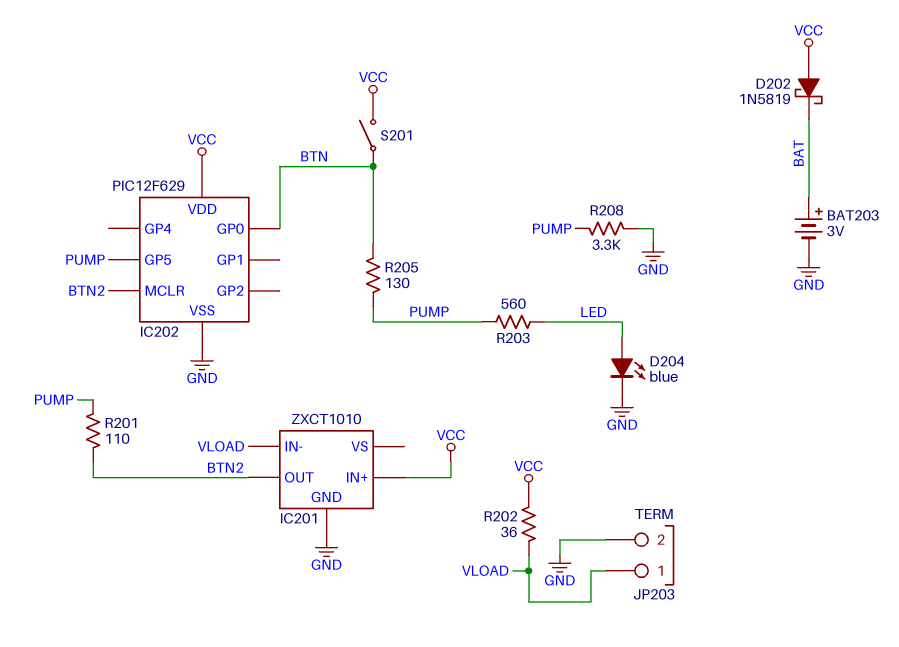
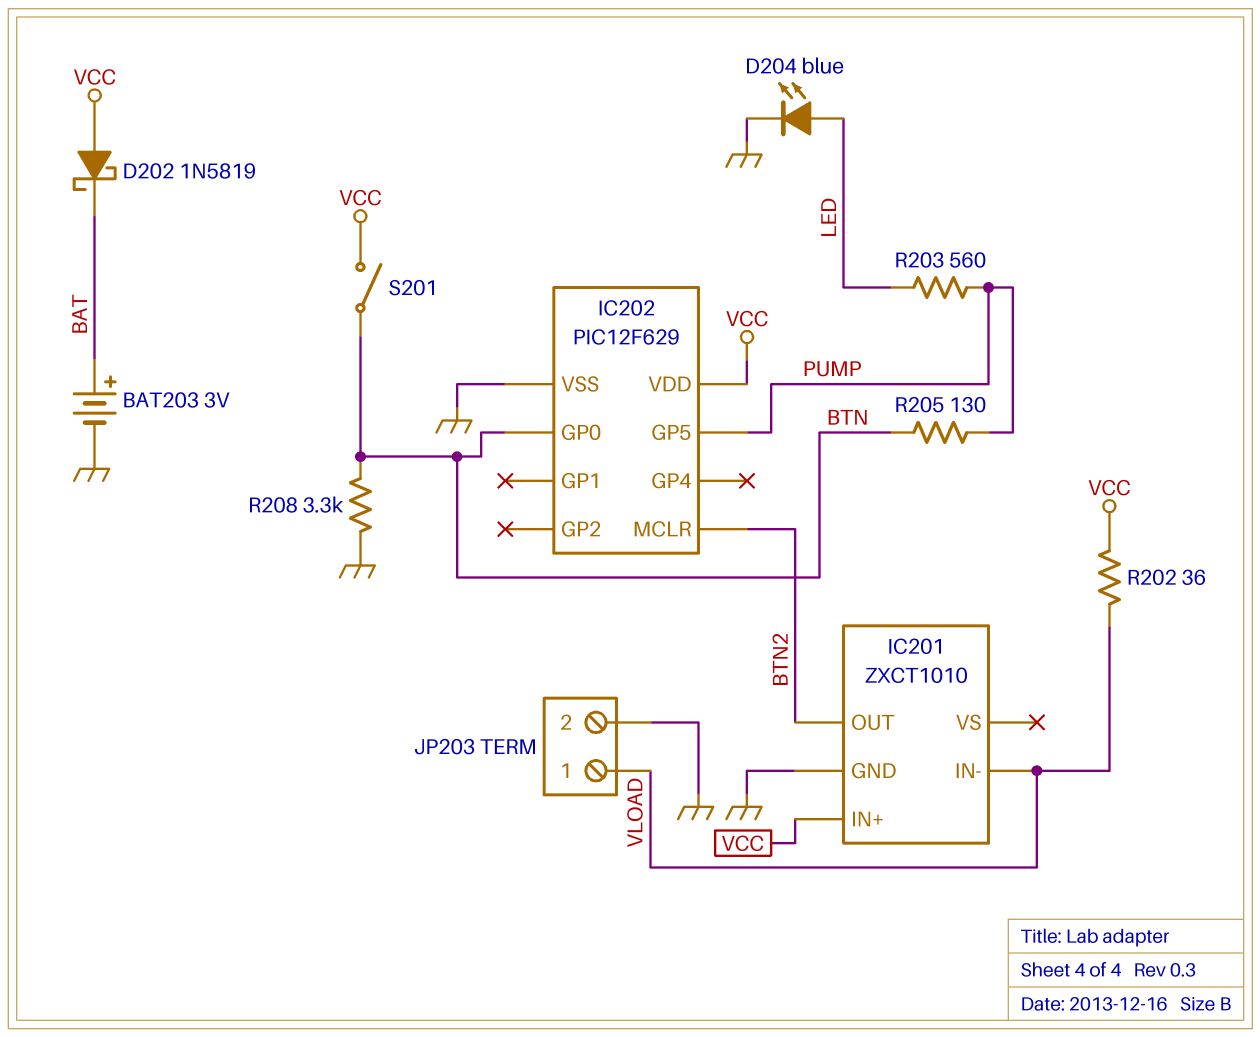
R201: 110 (BTN2, PUMP) -> none
R208: 3.3k (GND, PUMP) -> 3.3k (BTN, GND)

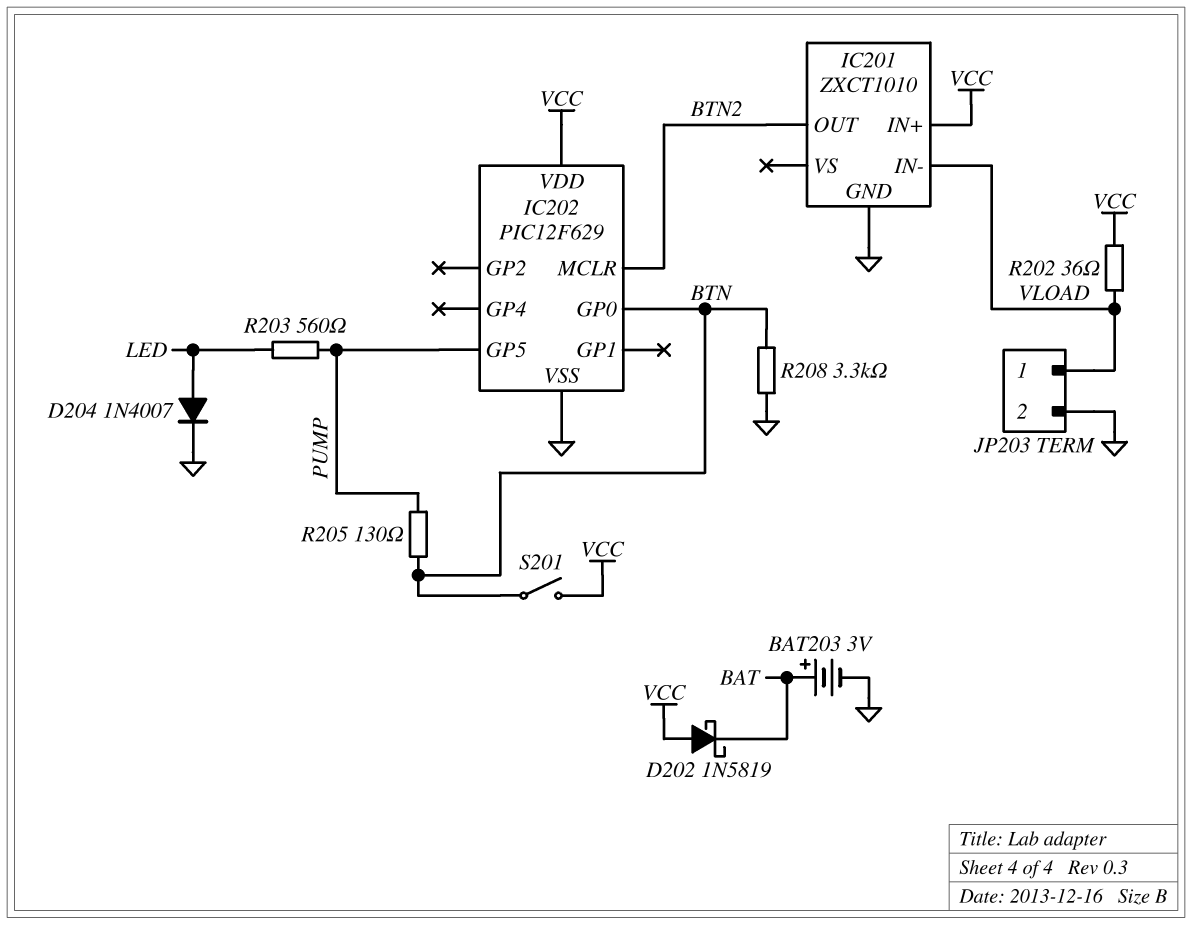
D204: LED blue (A LED, K GND) -> diode 1N4007 (A LED, K GND)

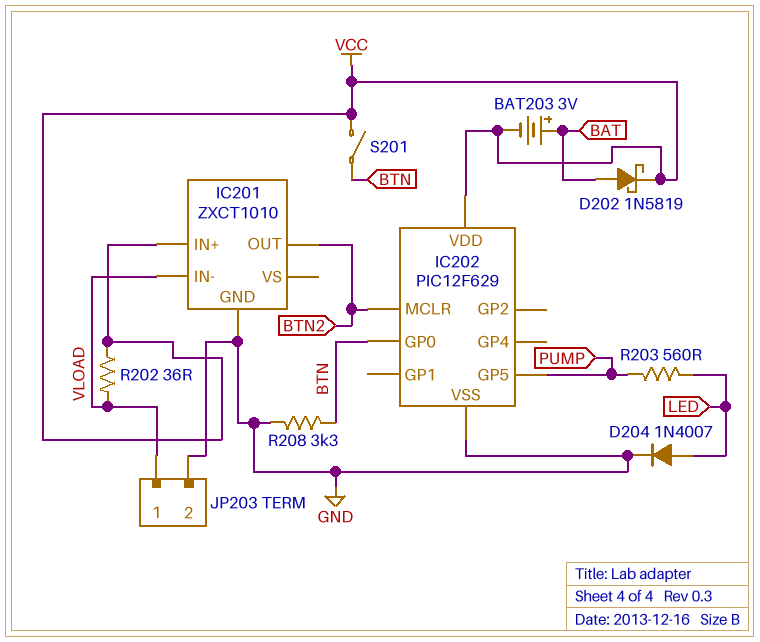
BAT203: 3V (plus BAT, minus GND) -> 3V (plus BAT, minus VCC)
D202: schottky 1N5819 (A VCC, K BAT) -> schottky 1N5819 (A BAT, K VCC)
R205: 130 (BTN, PUMP) -> none

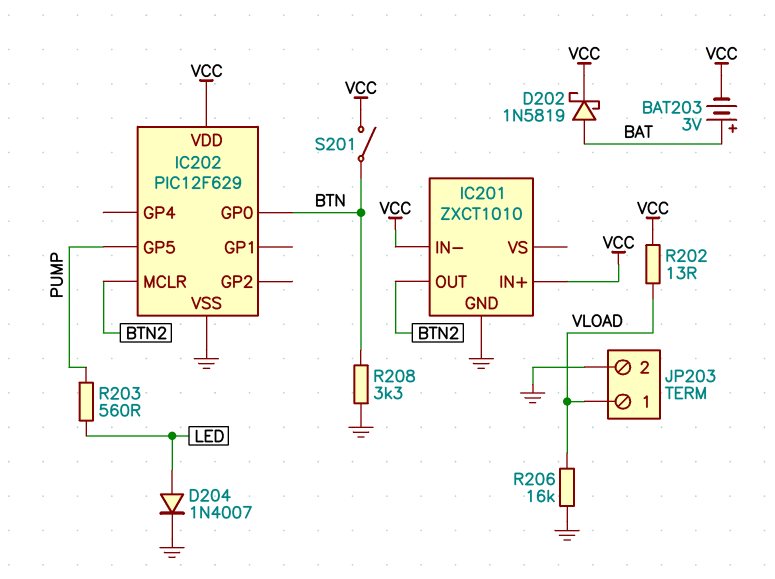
IC201 pin IN-: VLOAD -> VCC
R202: 36 (VCC, VLOAD) -> 13 (VCC, VLOAD)
R206: none -> 16k (GND, VLOAD)

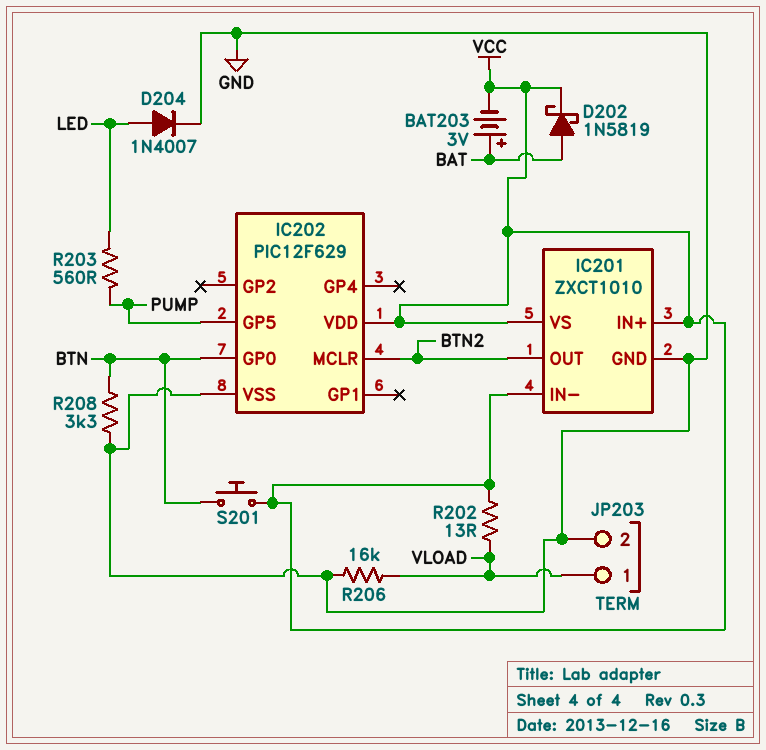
IC201 pin VS: none -> VCC
S201: switch (BTN, VCC) -> button (BTN, VCC)

